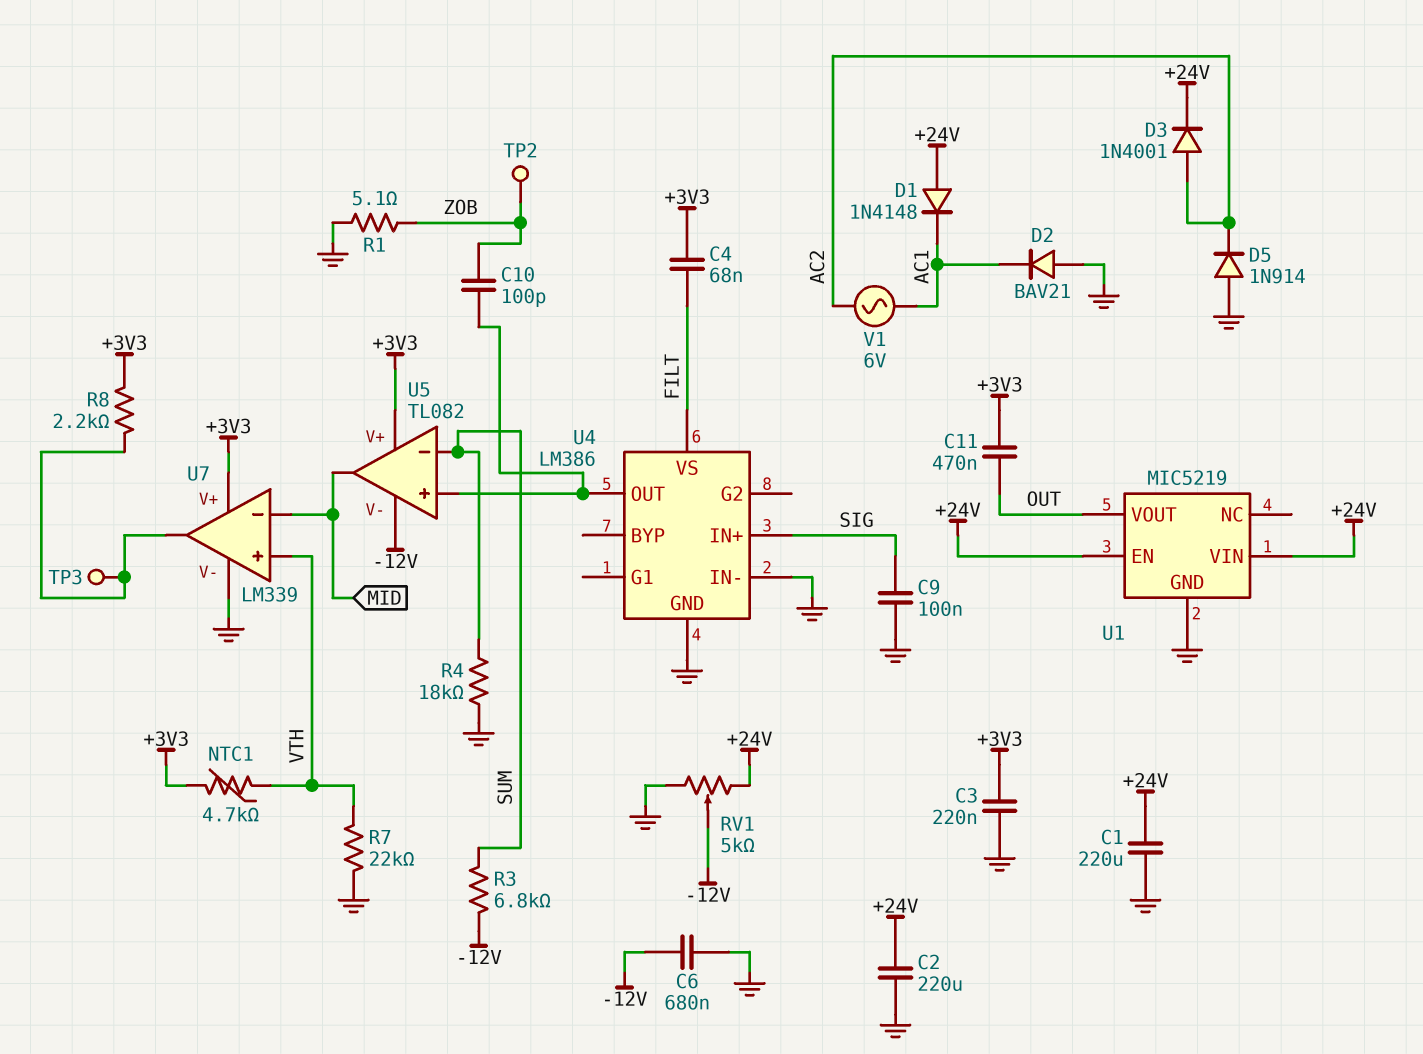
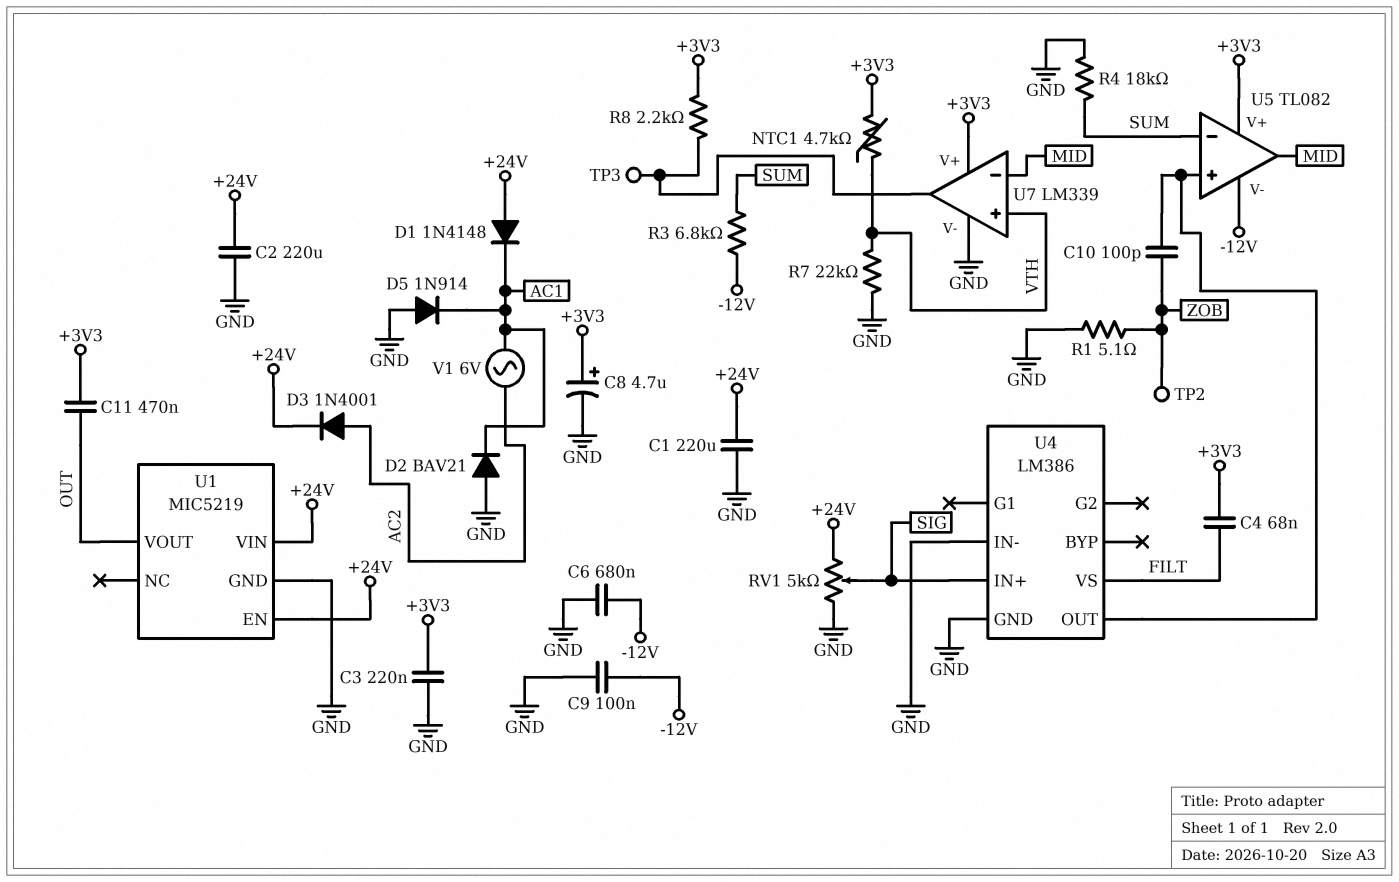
C8: none -> 4.7uF (plus +3V3, minus GND)
C9: 100nF (GND, SIG) -> 100nF (-12V, GND)
D5: diode 1N914 (A GND, K AC2) -> diode 1N914 (A GND, K AC1)
RV1: 5k (+24V, GND, wiper -12V) -> 5k (+24V, GND, wiper SIG)

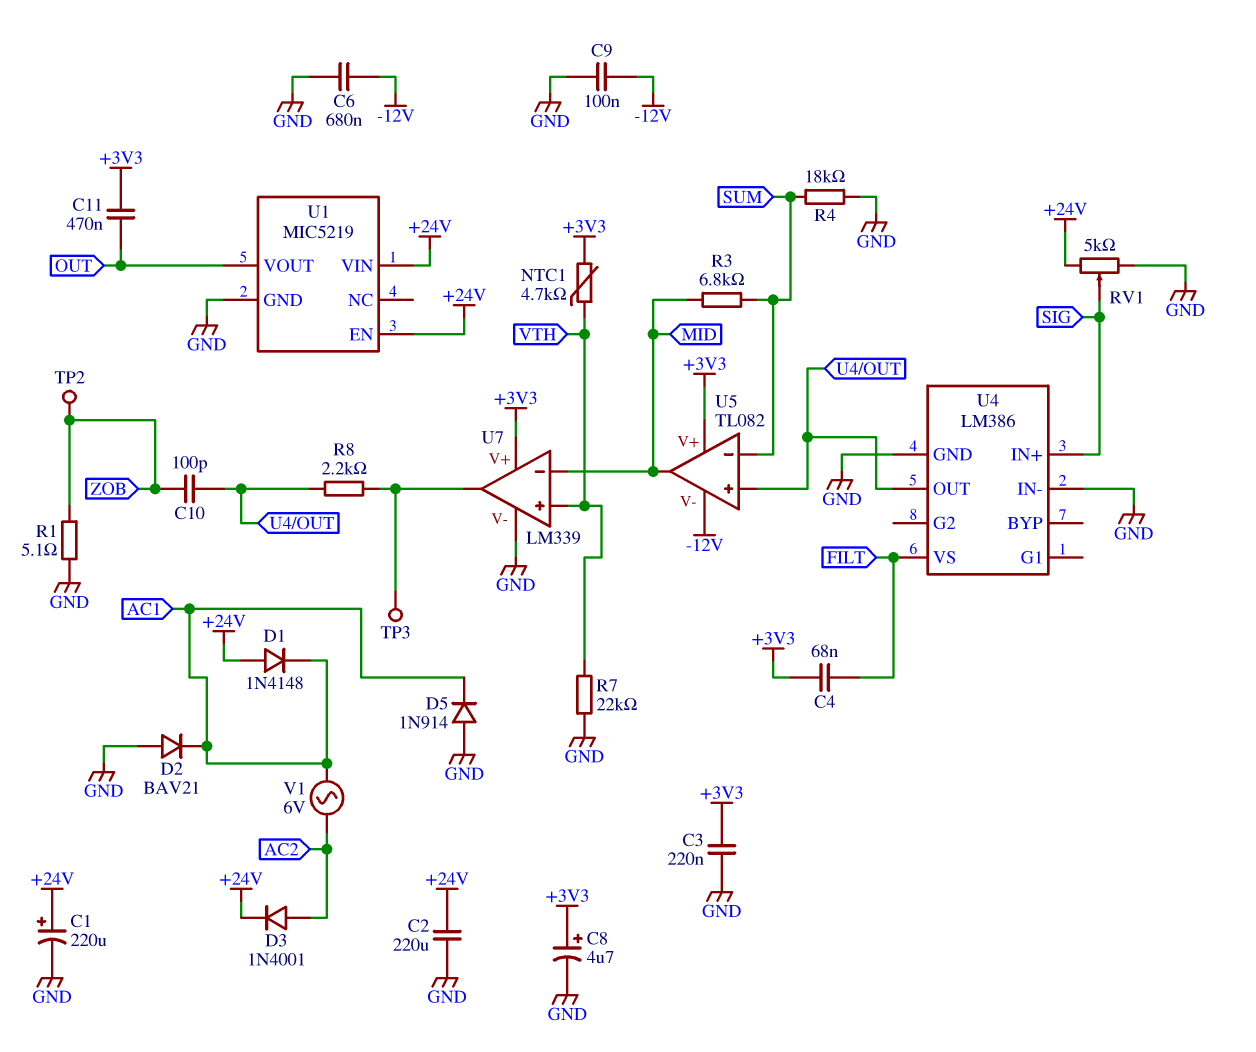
C1: 220uF (+24V, GND) -> 220uF (plus +24V, minus GND)
R3: 6.8k (-12V, SUM) -> 6.8k (MID, SUM)
R8: 2.2k (+3V3, U7/out) -> 2.2k (U4/OUT, U7/out)

